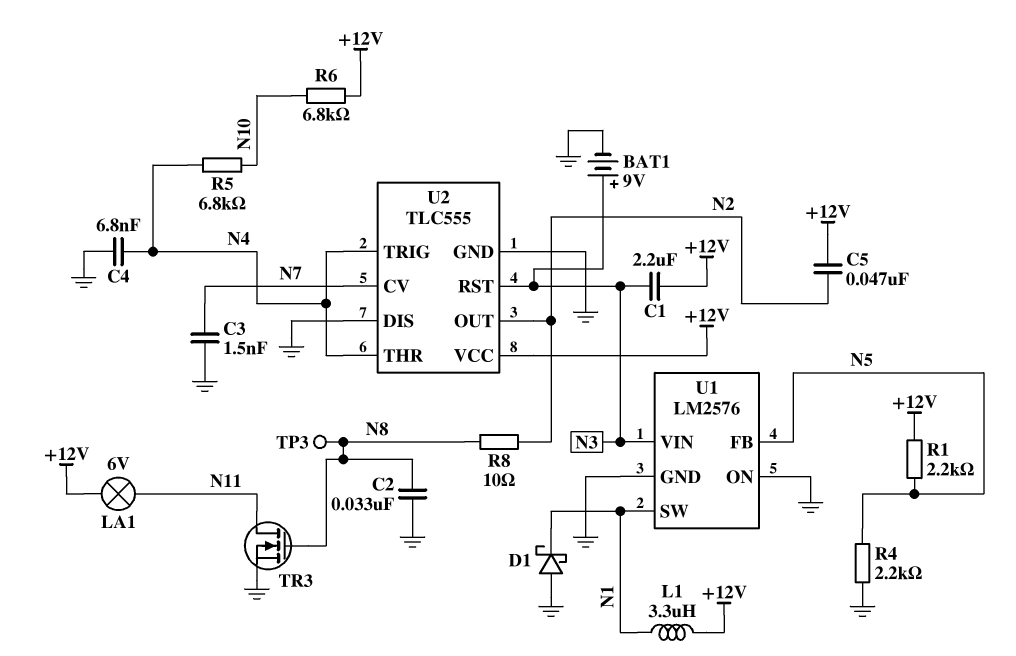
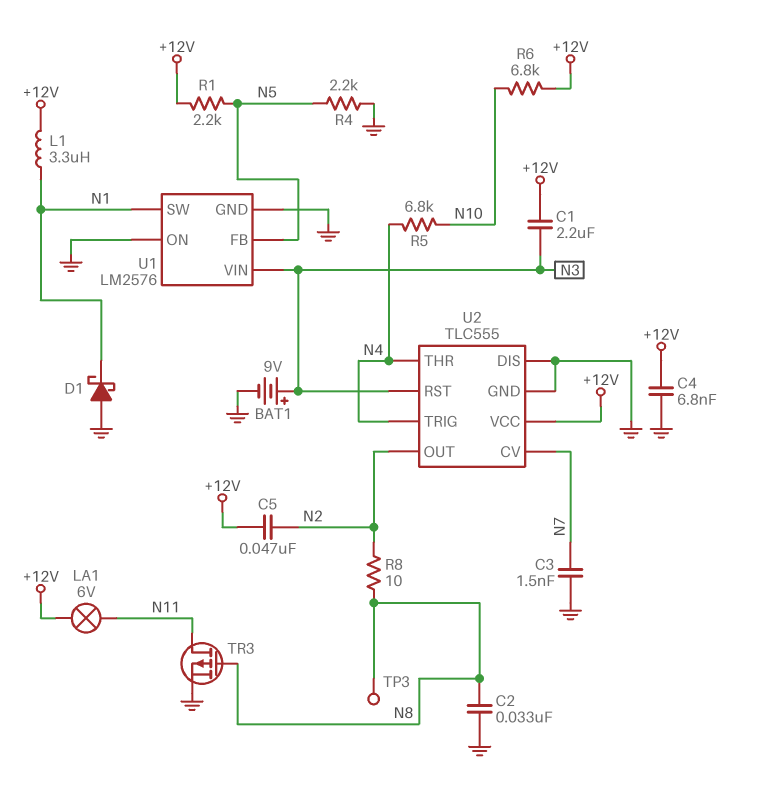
C4: 6.8nF (GND, N4) -> 6.8nF (+12V, GND)
TR3: NMOS (G N8, D N11, S GND) -> PMOS (G N8, D N11, S GND)

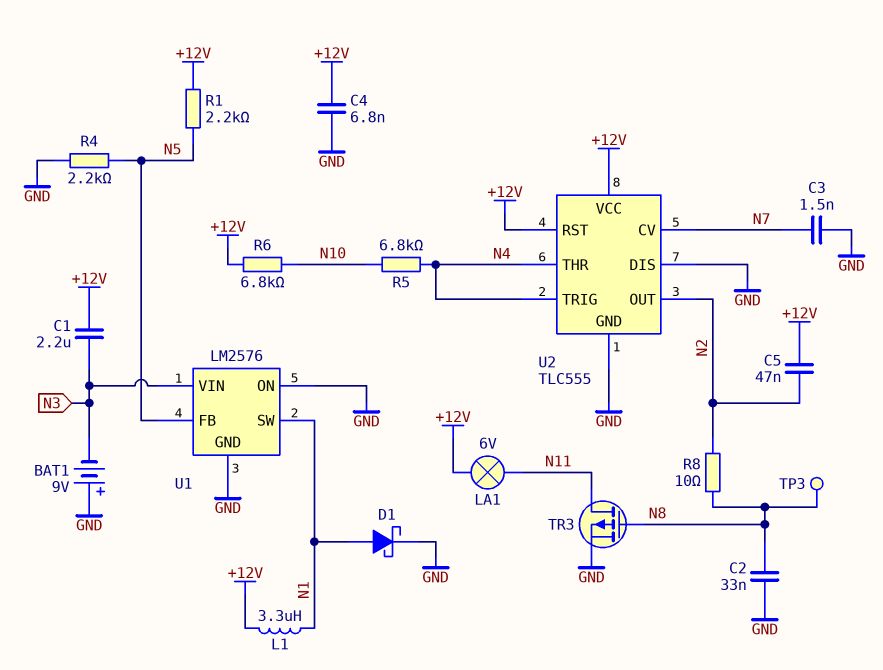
BAT1: 9V (plus N3, minus GND) -> 9V (plus GND, minus N3)
D1: schottky (A GND, K N1) -> schottky (A N1, K GND)
U2 pin RST: N3 -> +12V

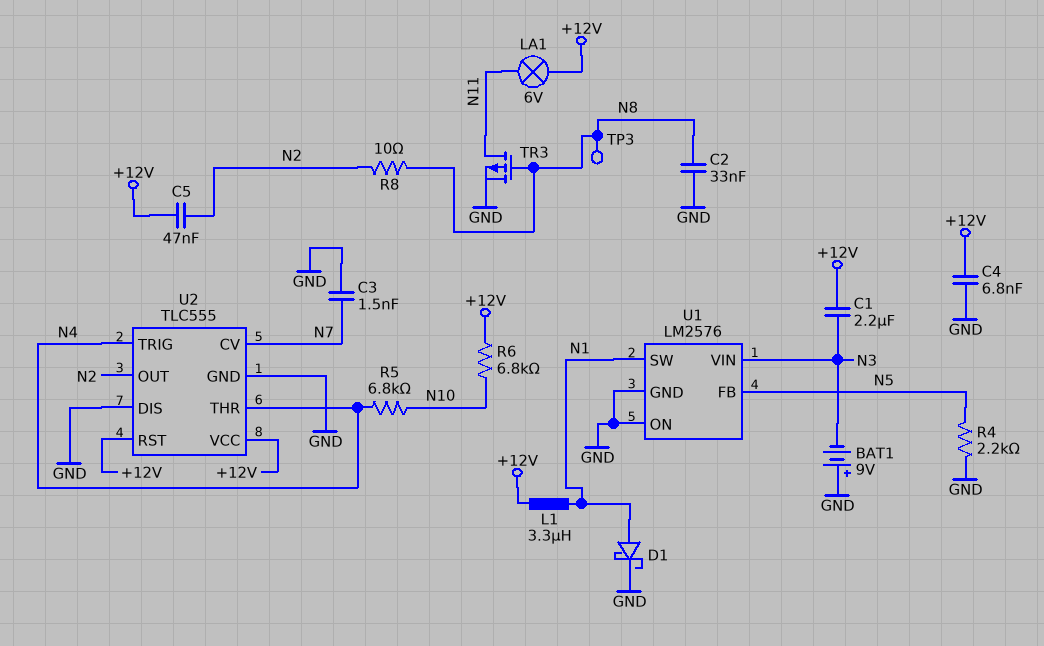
R1: 2.2k (+12V, N5) -> none

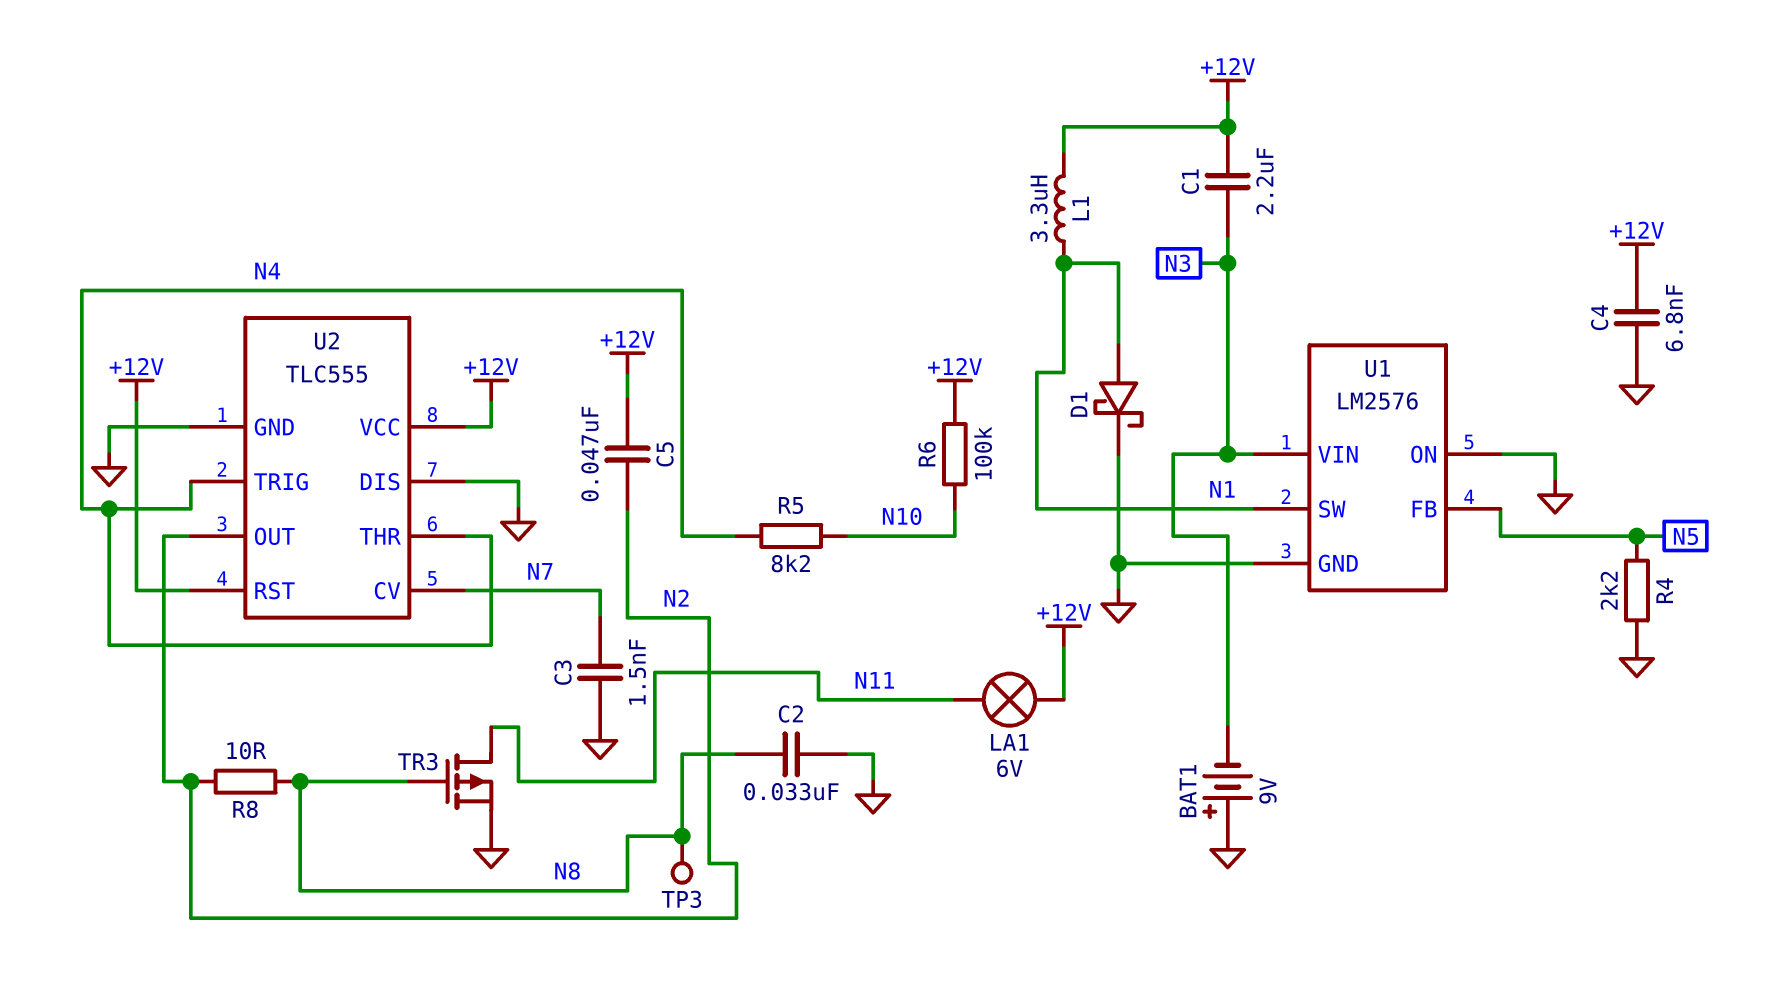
R5: 6.8k (N4, N10) -> 8.2k (N4, N10)
R6: 6.8k (+12V, N10) -> 100k (+12V, N10)

